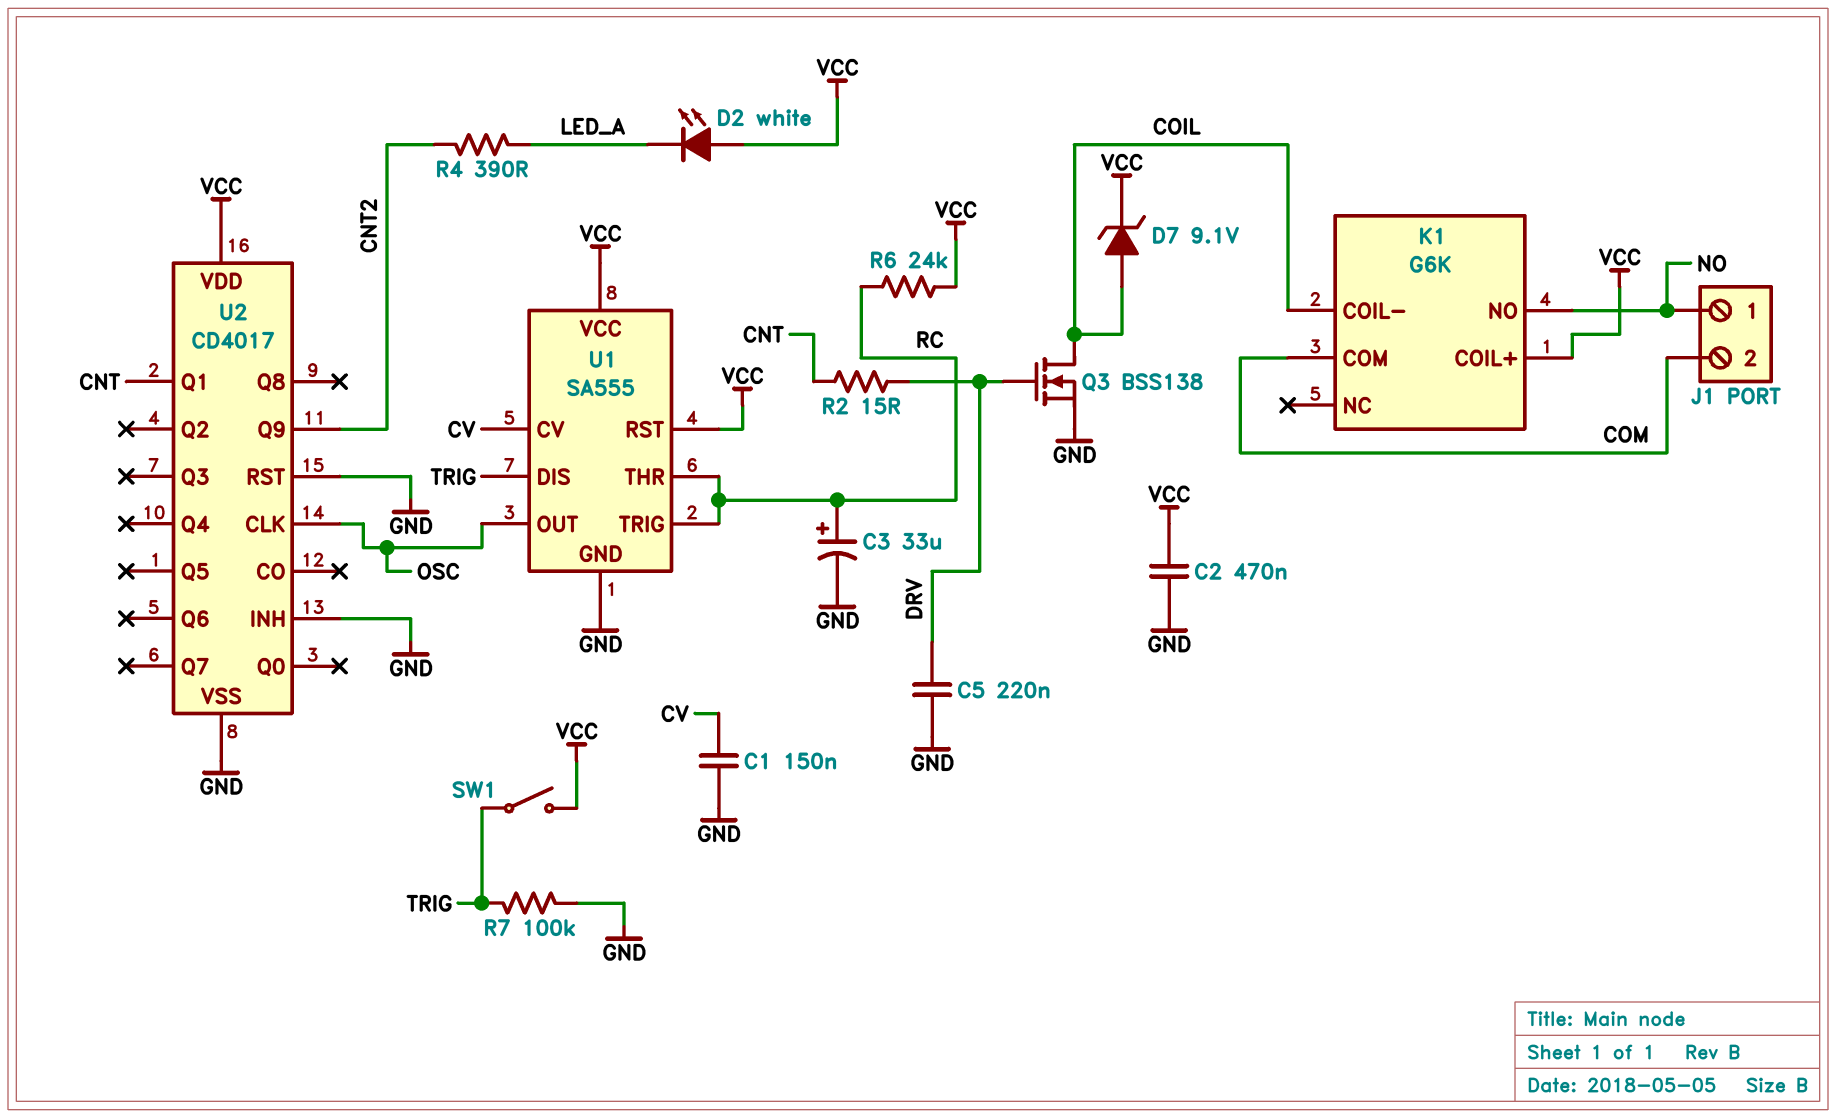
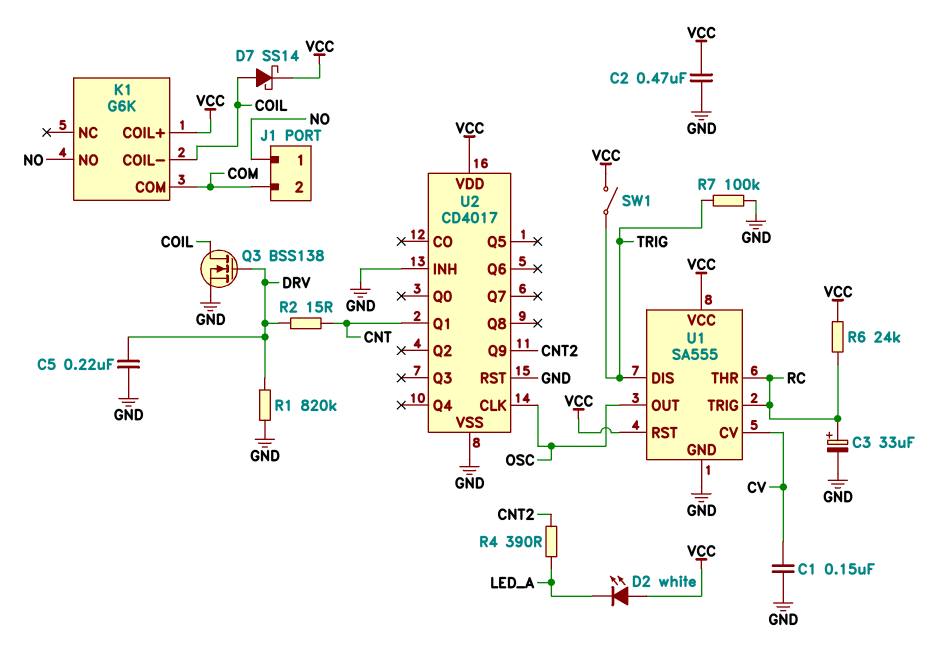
D7: zener 9.1V (A COIL, K VCC) -> schottky SS14 (A COIL, K VCC)
R1: none -> 820k (DRV, GND)

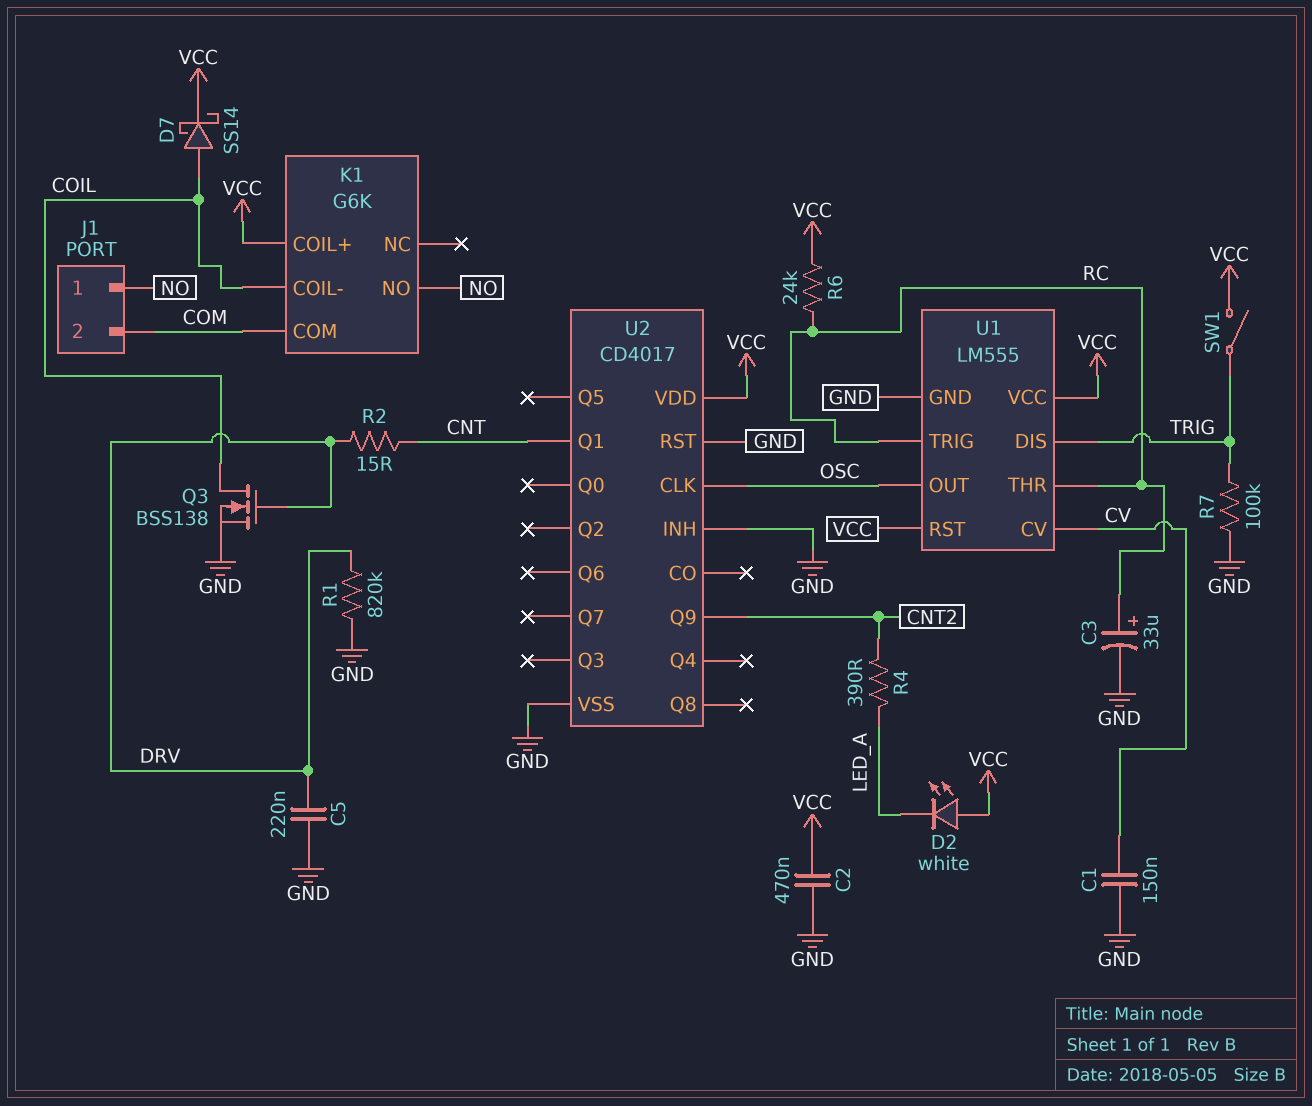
U1: SA555 -> LM555

